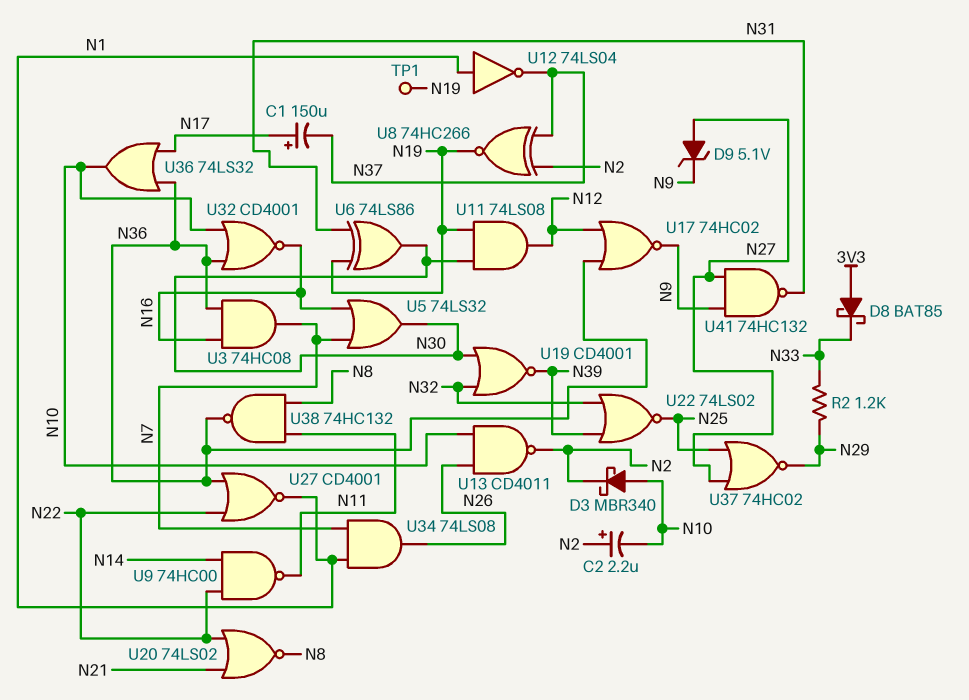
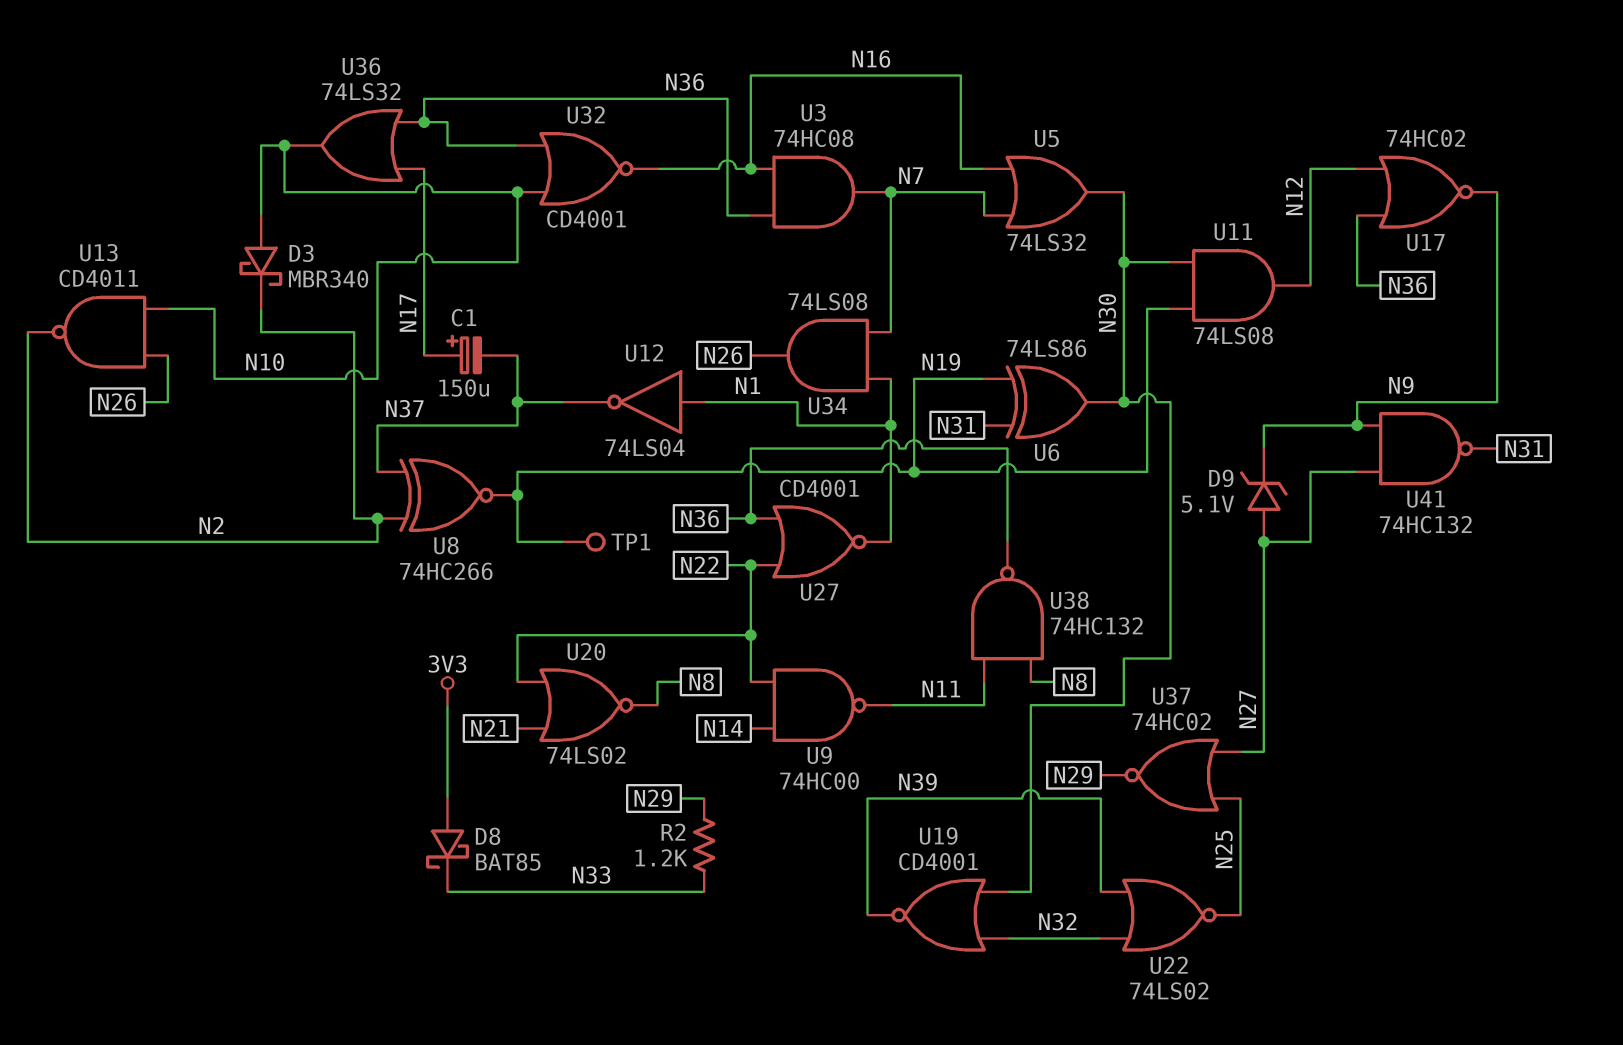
C2: 2.2uF (plus N2, minus N10) -> none

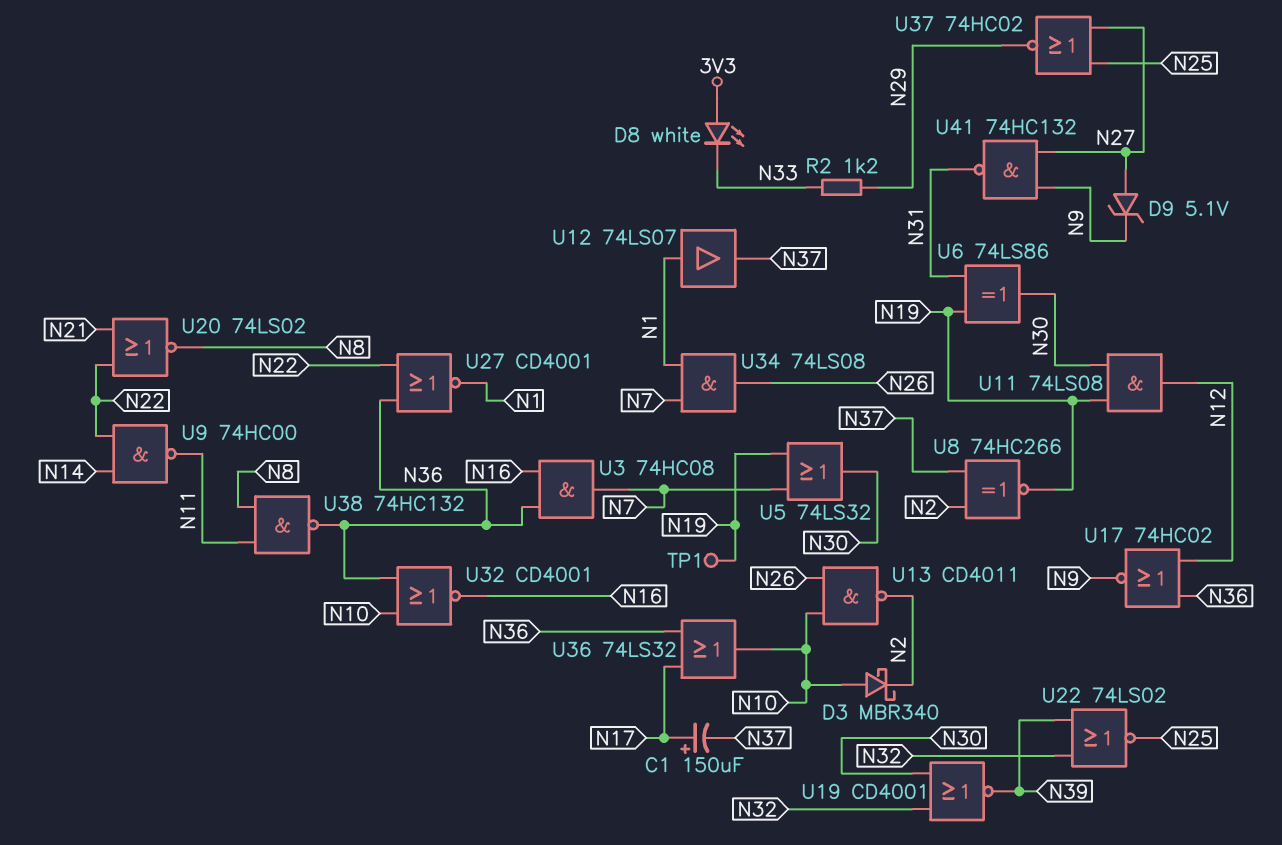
D8: schottky BAT85 (A 3V3, K N33) -> LED white (A 3V3, K N33)
U5: OR 74LS32 (in N7, in N16, out N30) -> OR 74LS32 (in N7, in N19, out N30)
U12: NOT 74LS04 (in N1, out N37) -> buffer 74LS07 (in N1, out N37)

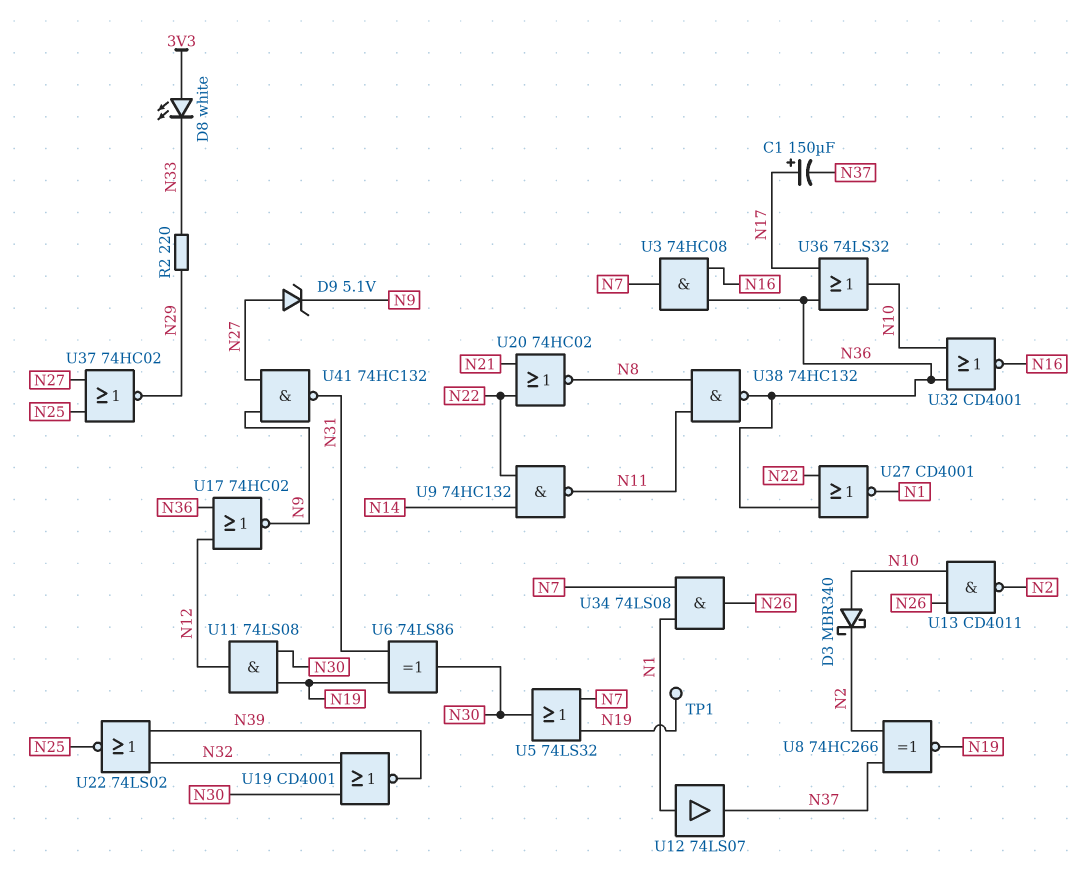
R2: 1.2k (N29, N33) -> 220 (N29, N33)
U9: NAND 74HC00 (in N14, in N22, out N11) -> NAND 74HC132 (in N14, in N22, out N11)
U20: NOR 74LS02 (in N21, in N22, out N8) -> NOR 74HC02 (in N21, in N22, out N8)

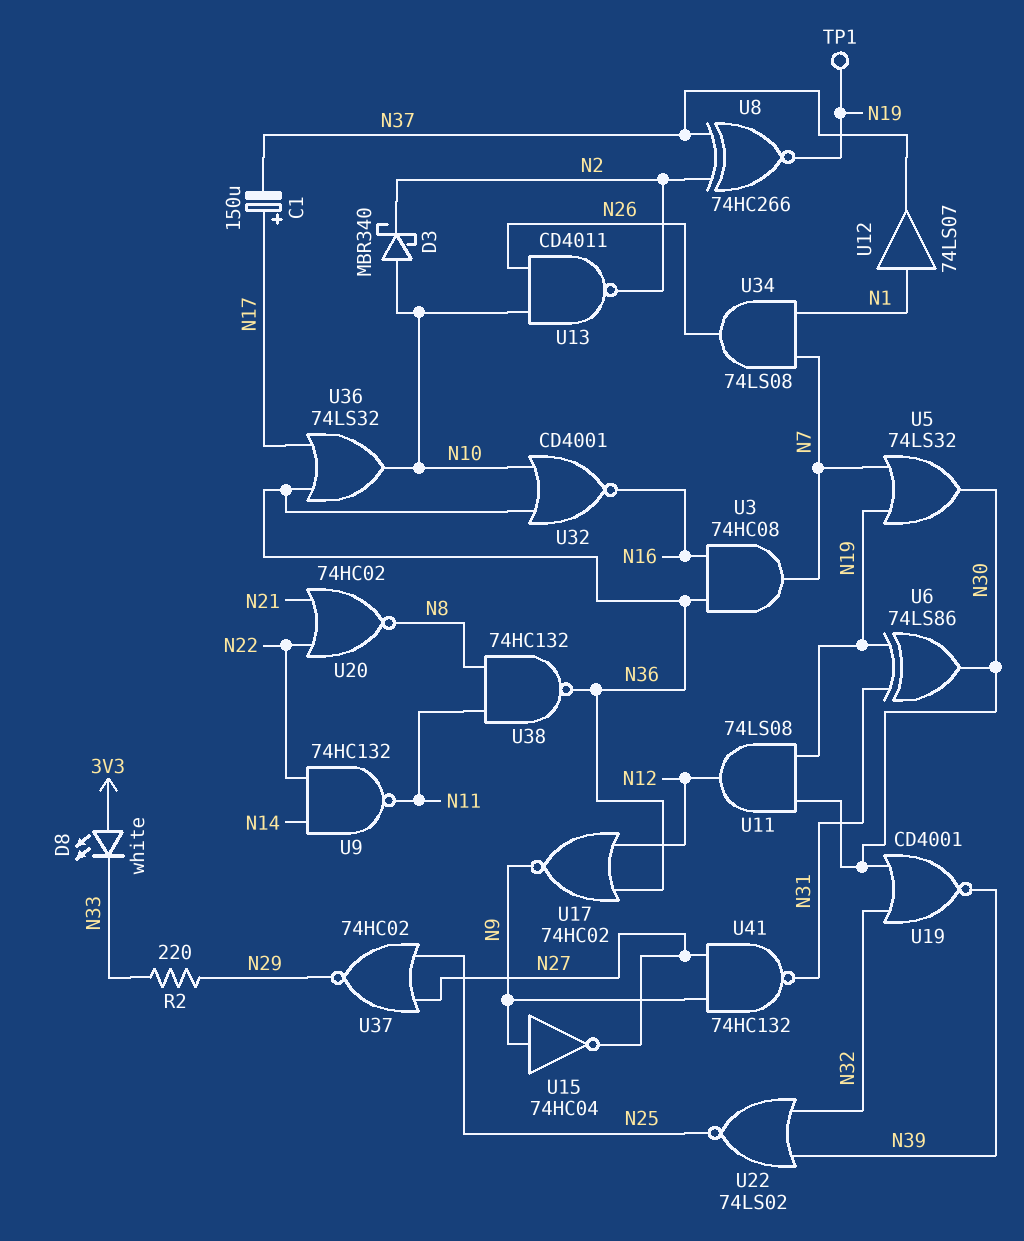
D9: zener 5.1V (A N27, K N9) -> none
U15: none -> NOT 74HC04 (in N9, out N27)
U27: NOR CD4001 (in N22, in N36, out N1) -> none

